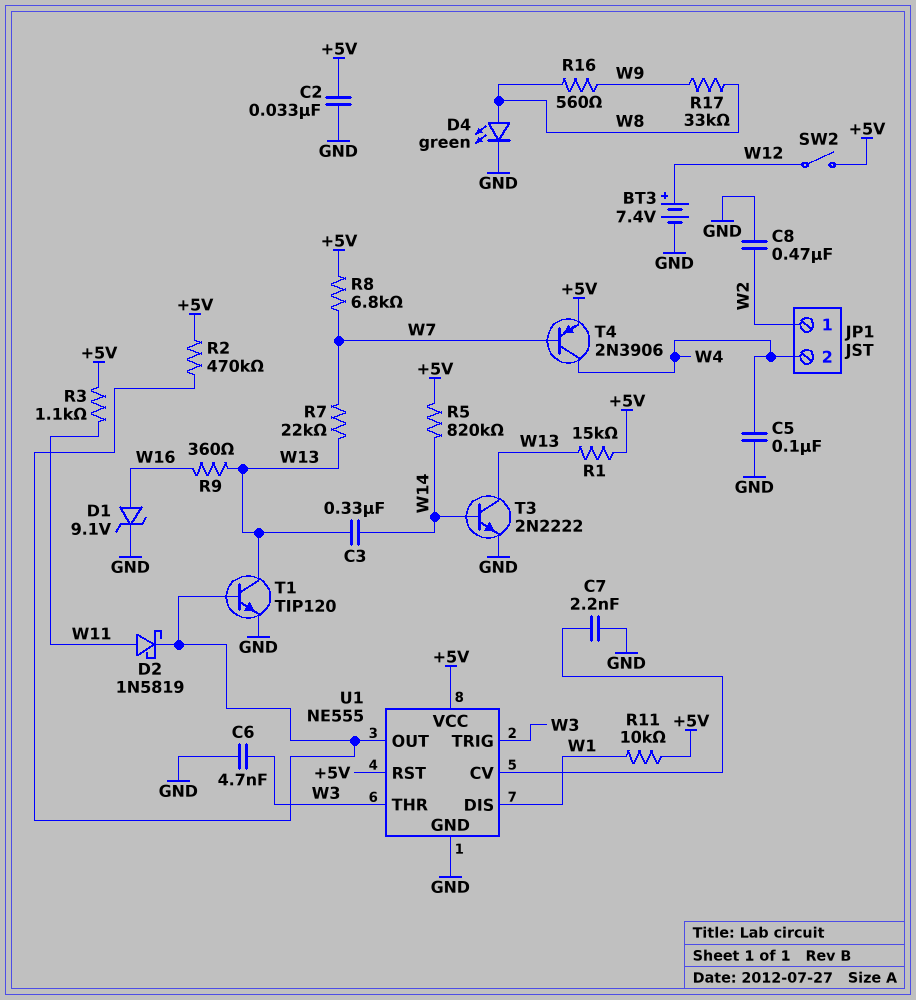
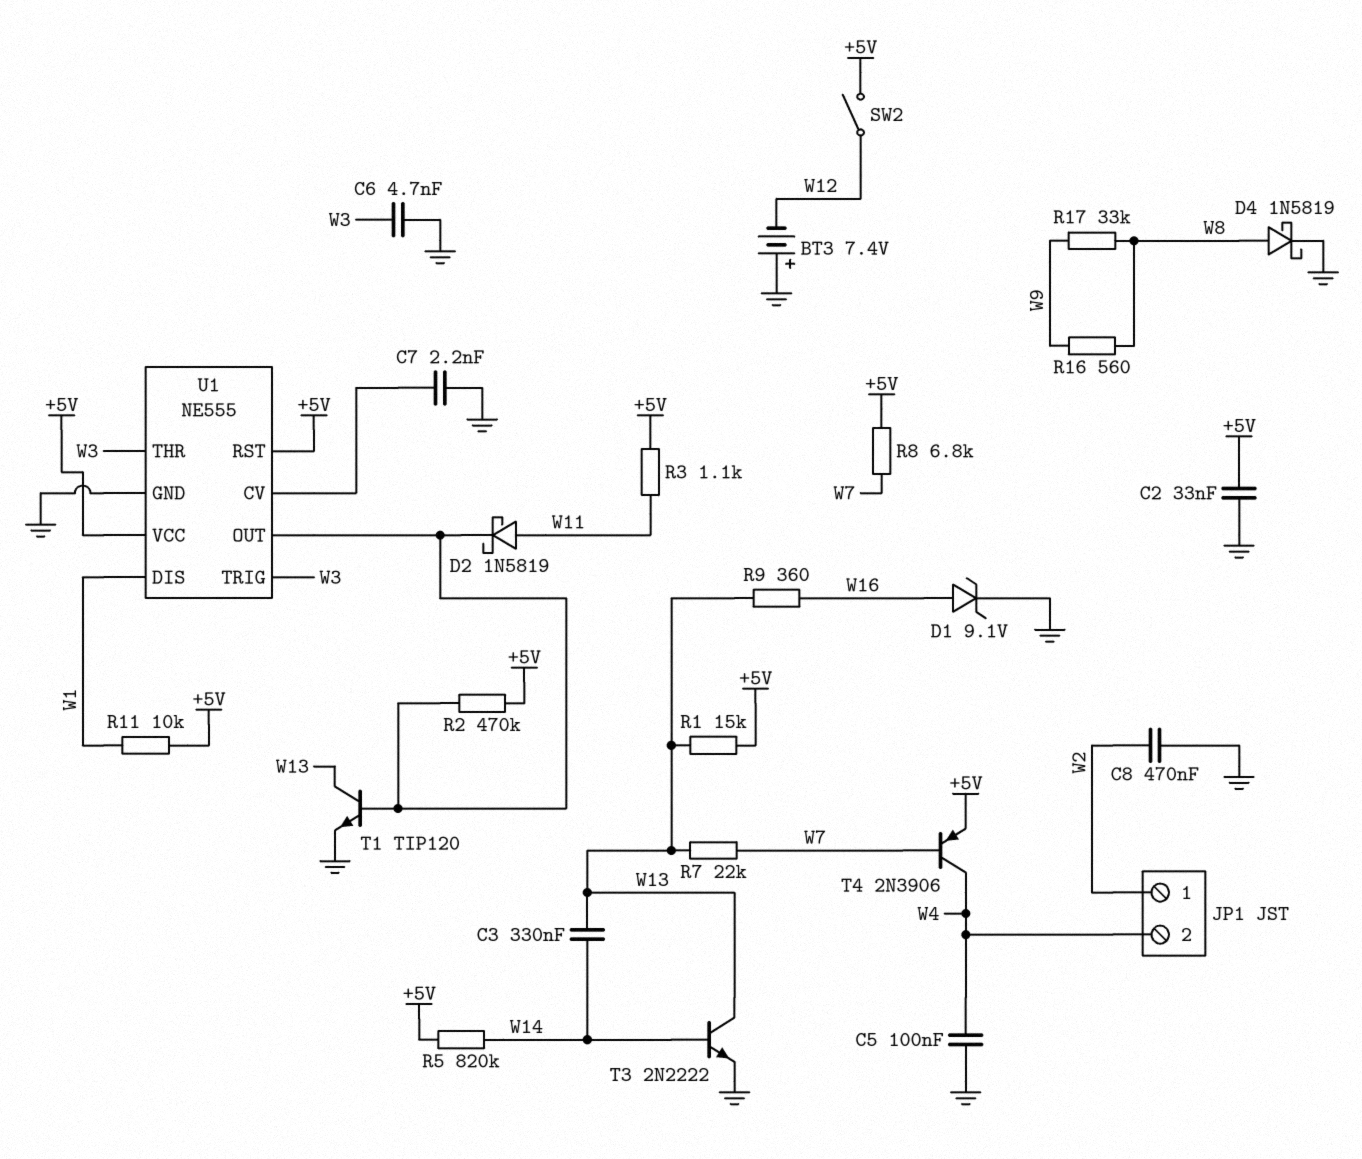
BT3: 7.4V (plus W12, minus GND) -> 7.4V (plus GND, minus W12)
D4: LED green (A W8, K GND) -> schottky 1N5819 (A W8, K GND)

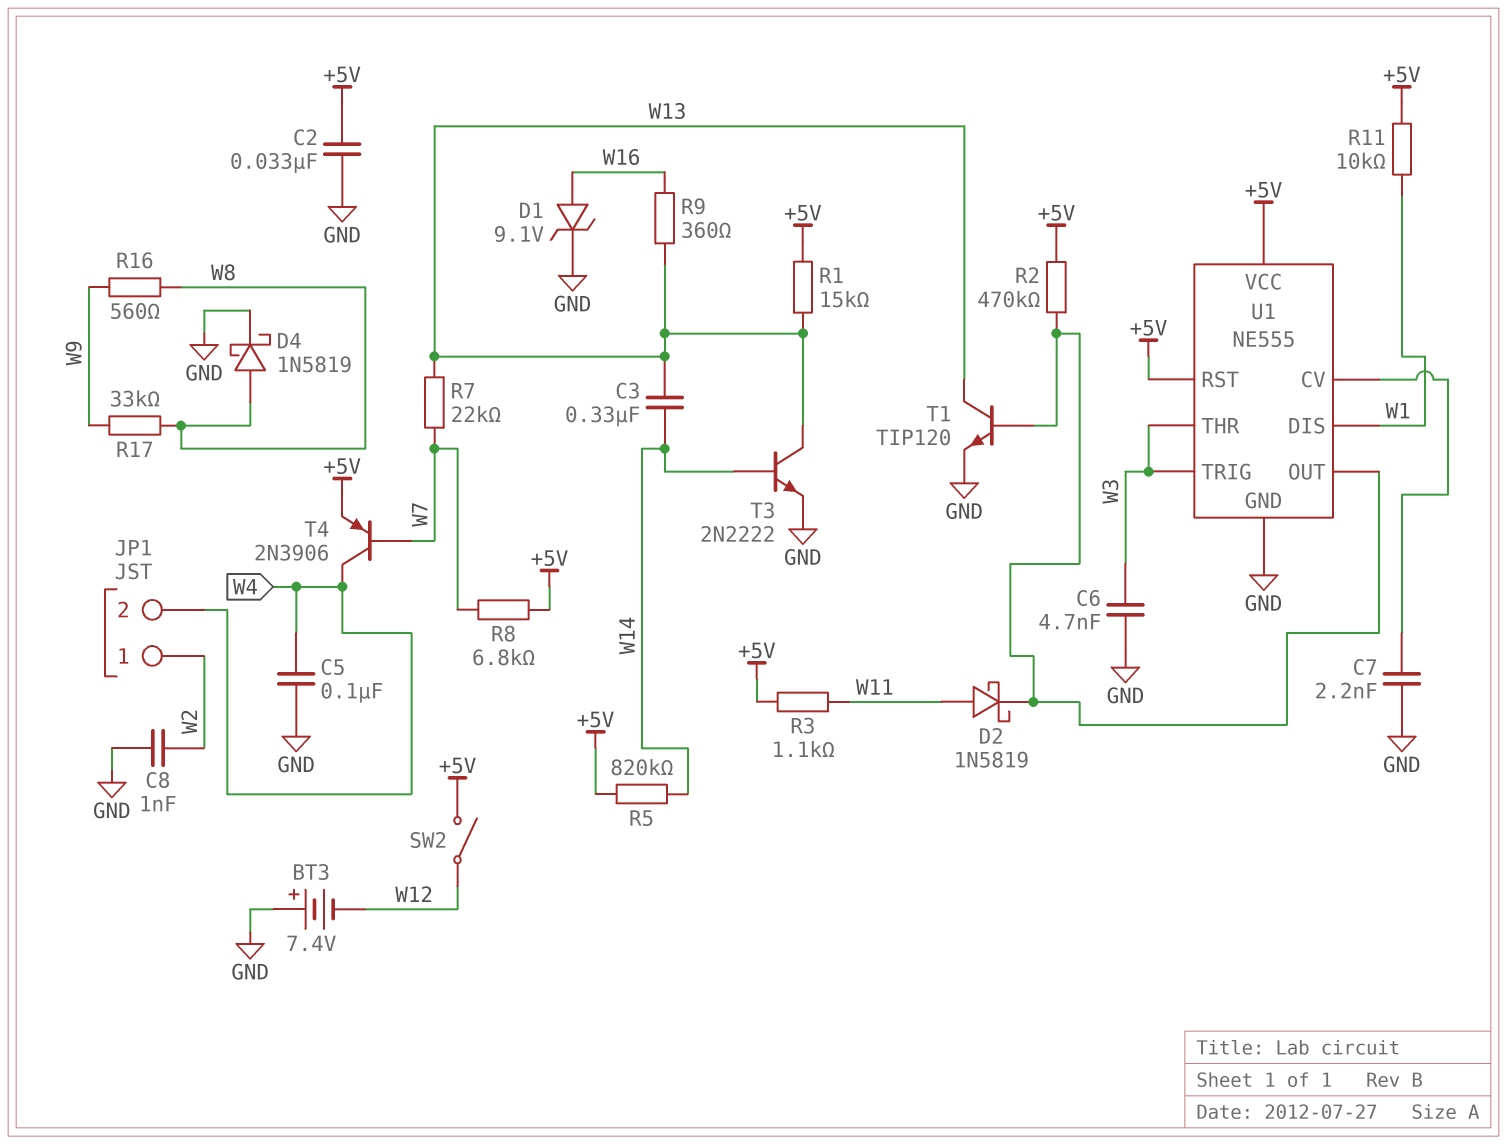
C8: 470nF (GND, W2) -> 1nF (GND, W2)

